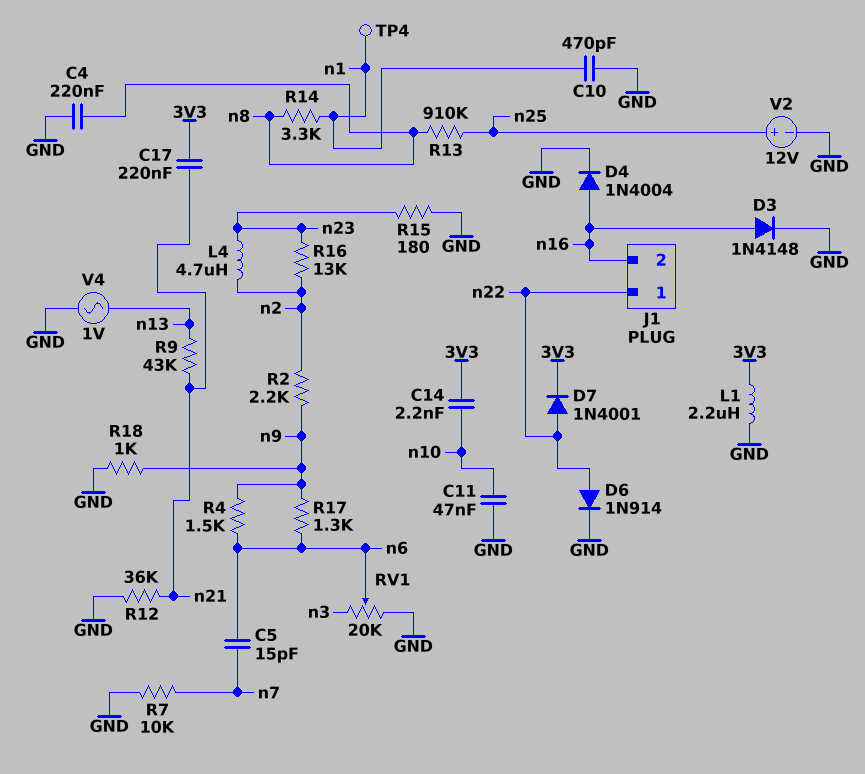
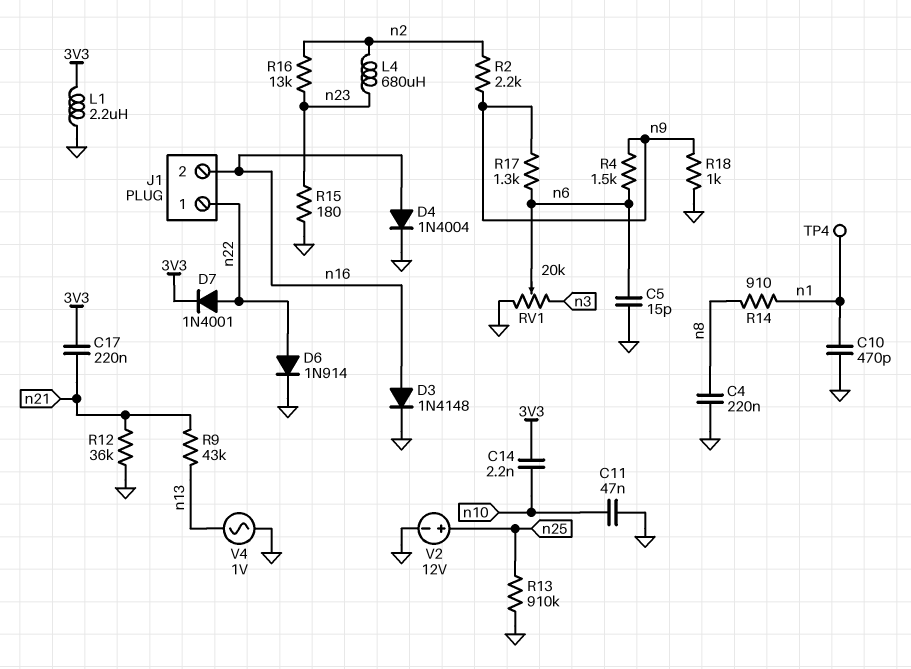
C5: 15pF (n6, n7) -> 15pF (GND, n6)
L4: 4.7uH (n2, n23) -> 680uH (n2, n23)
R7: 10k (GND, n7) -> none
R13: 910k (n8, n25) -> 910k (GND, n25)
R14: 3.3k (n1, n8) -> 910 (n1, n8)

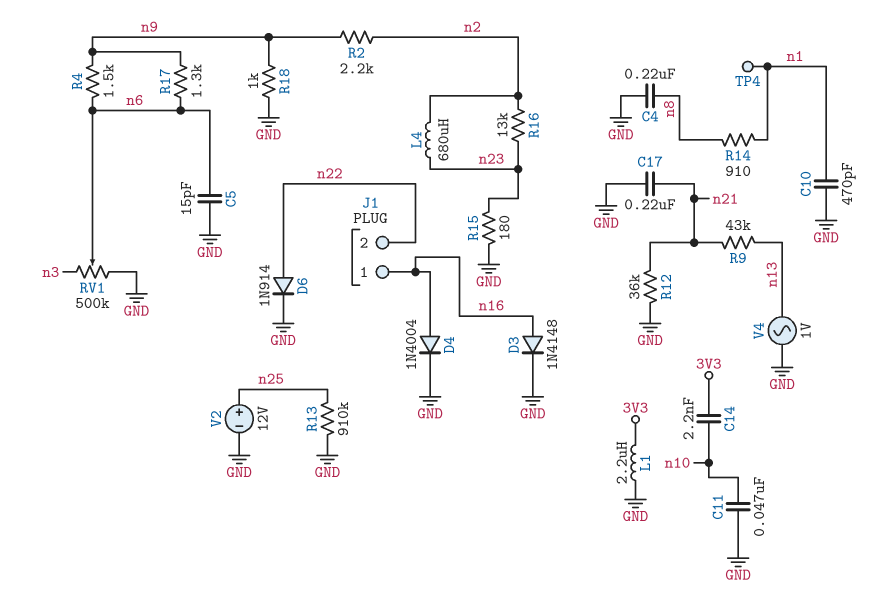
C17: 220nF (3V3, n21) -> 220nF (GND, n21)
D7: diode 1N4001 (A n22, K 3V3) -> none
J1 pin 1: n22 -> n16
J1 pin 2: n16 -> n22
RV1: 20k (GND, n3, wiper n6) -> 500k (GND, n3, wiper n6)

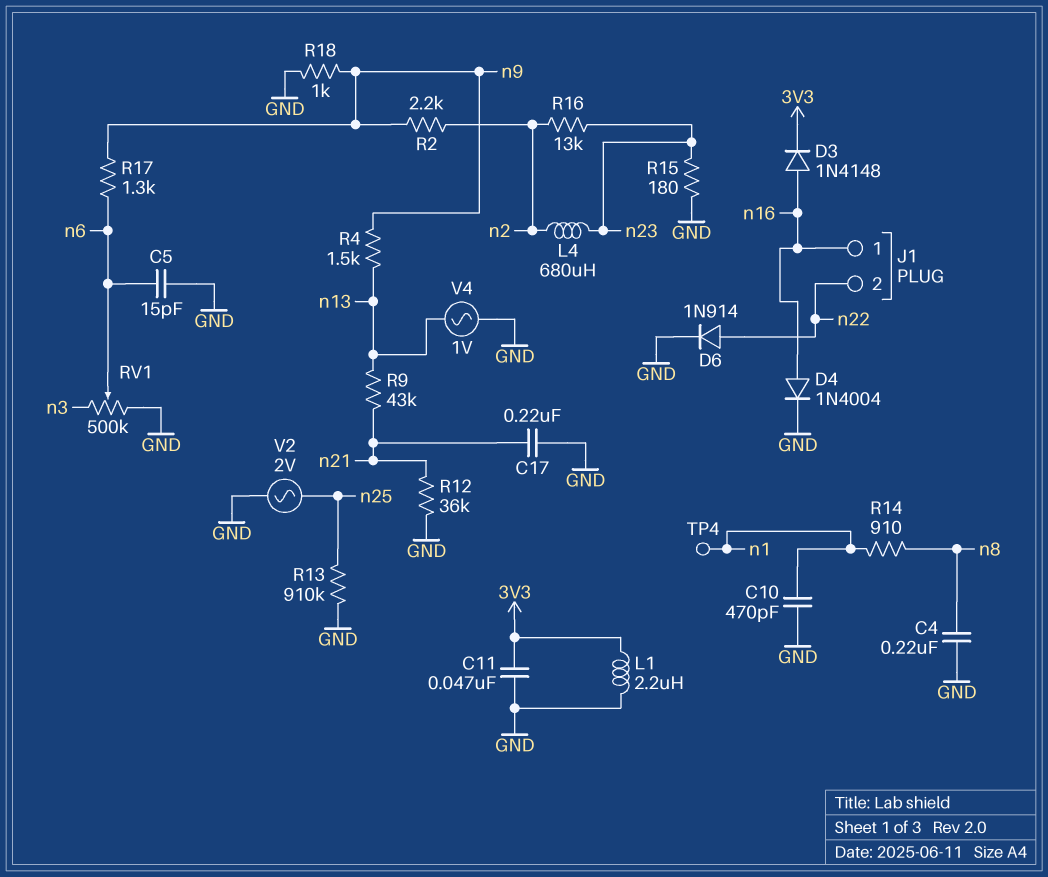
C11: 47nF (GND, n10) -> 47nF (3V3, GND)
C14: 2.2nF (3V3, n10) -> none
D3: diode 1N4148 (A n16, K GND) -> diode 1N4148 (A n16, K 3V3)
R4: 1.5k (n6, n9) -> 1.5k (n9, n13)
V2: 12V (plus n25, minus GND) -> AC 2V (GND, n25)

